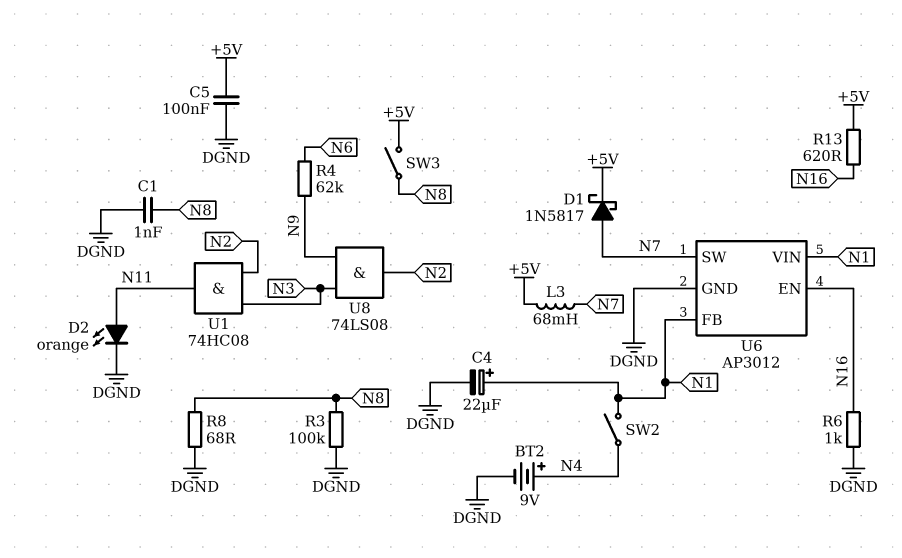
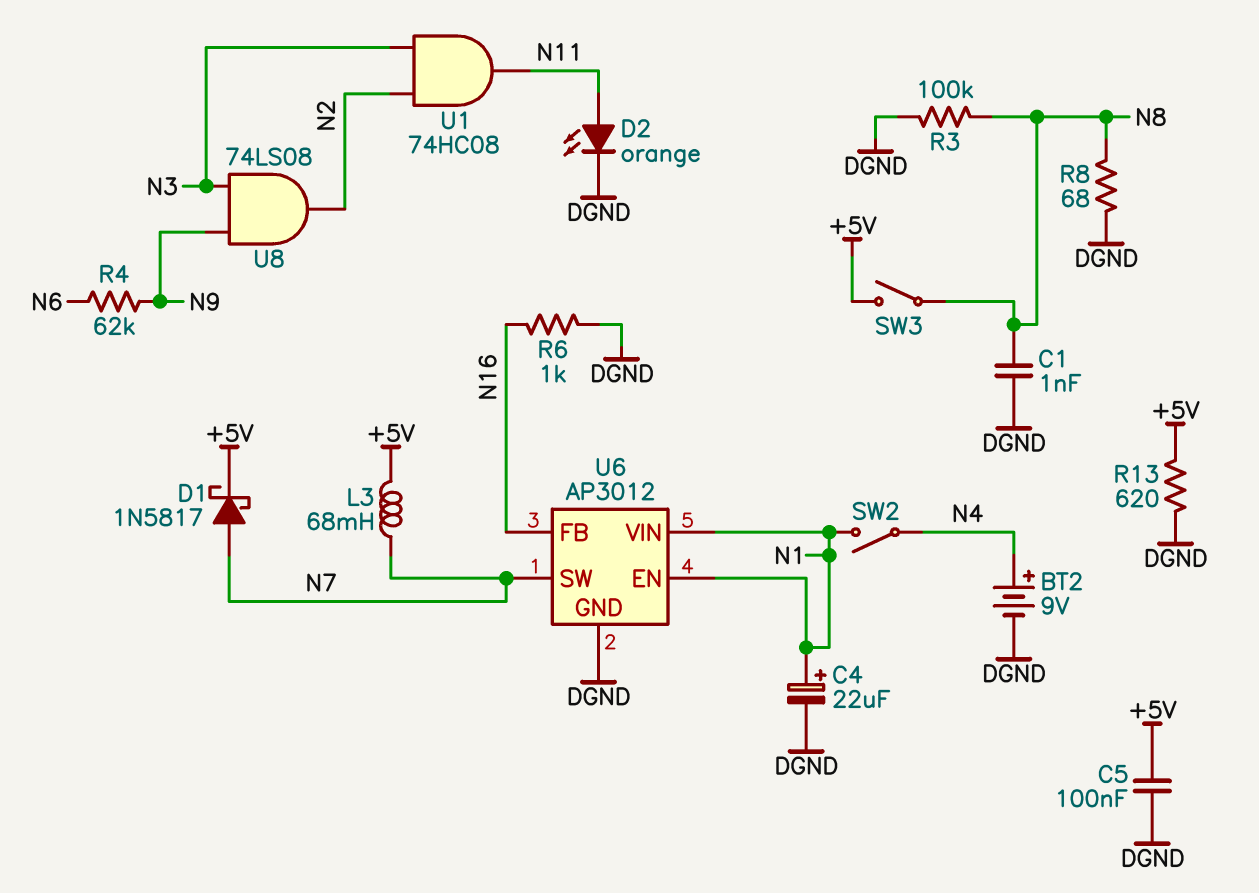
R13: 620 (+5V, N16) -> 620 (+5V, DGND)
U6 pin EN: N16 -> N1
U6 pin FB: N1 -> N16

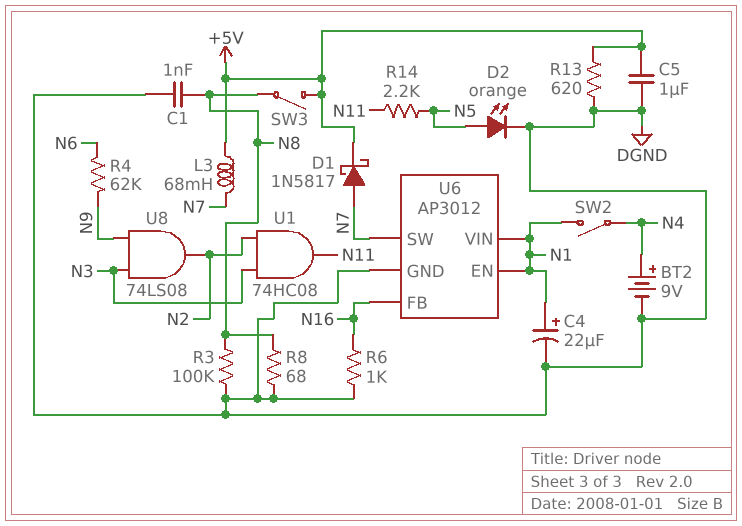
C5: 100nF (+5V, DGND) -> 1uF (+5V, DGND)
D2: LED orange (A N11, K DGND) -> LED orange (A N5, K DGND)
R14: none -> 2.2k (N5, N11)

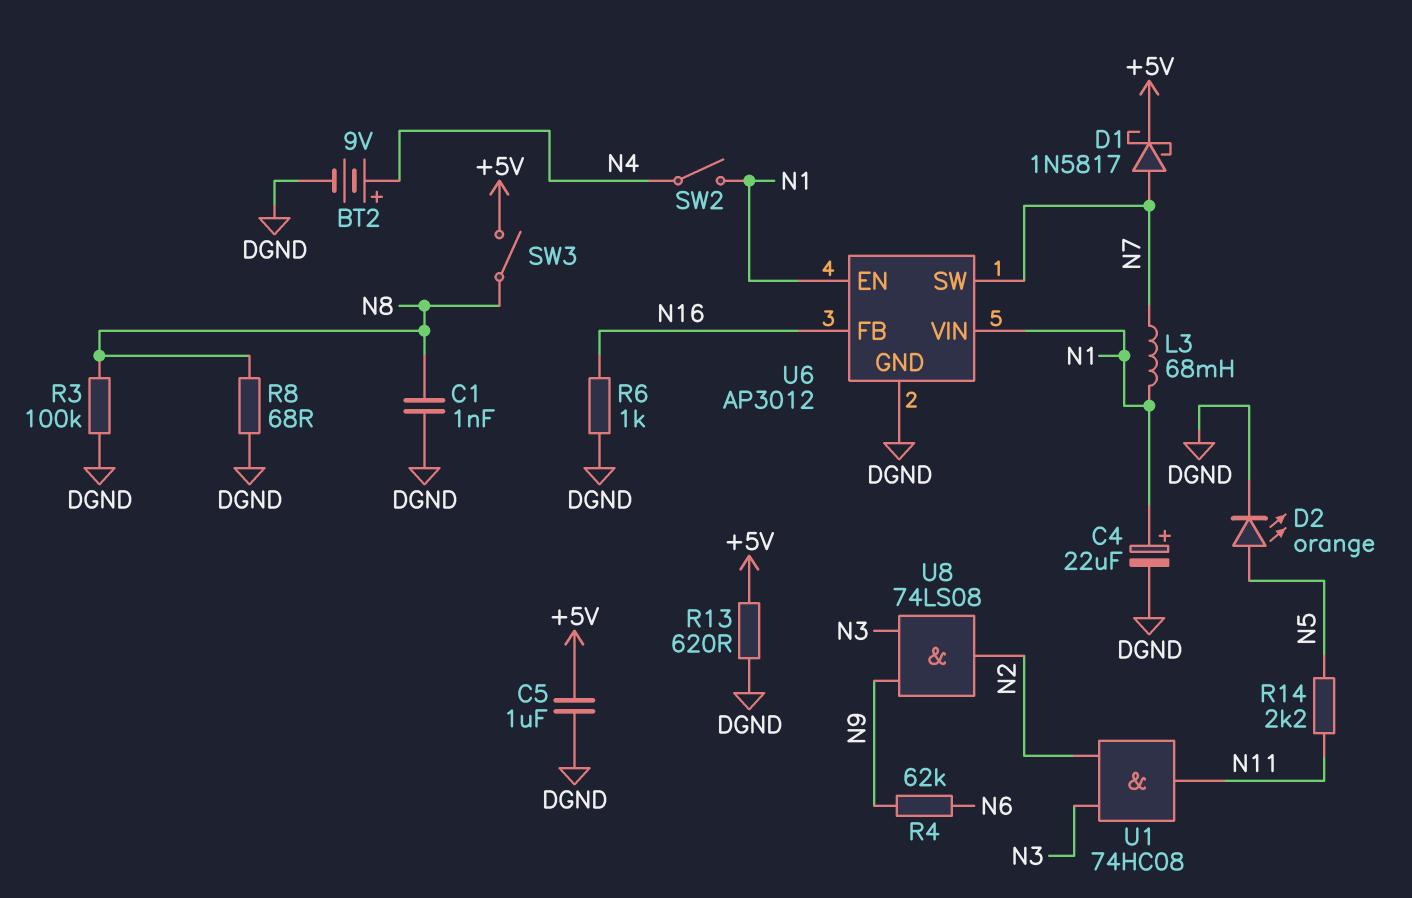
L3: 68mH (+5V, N7) -> 68mH (N1, N7)

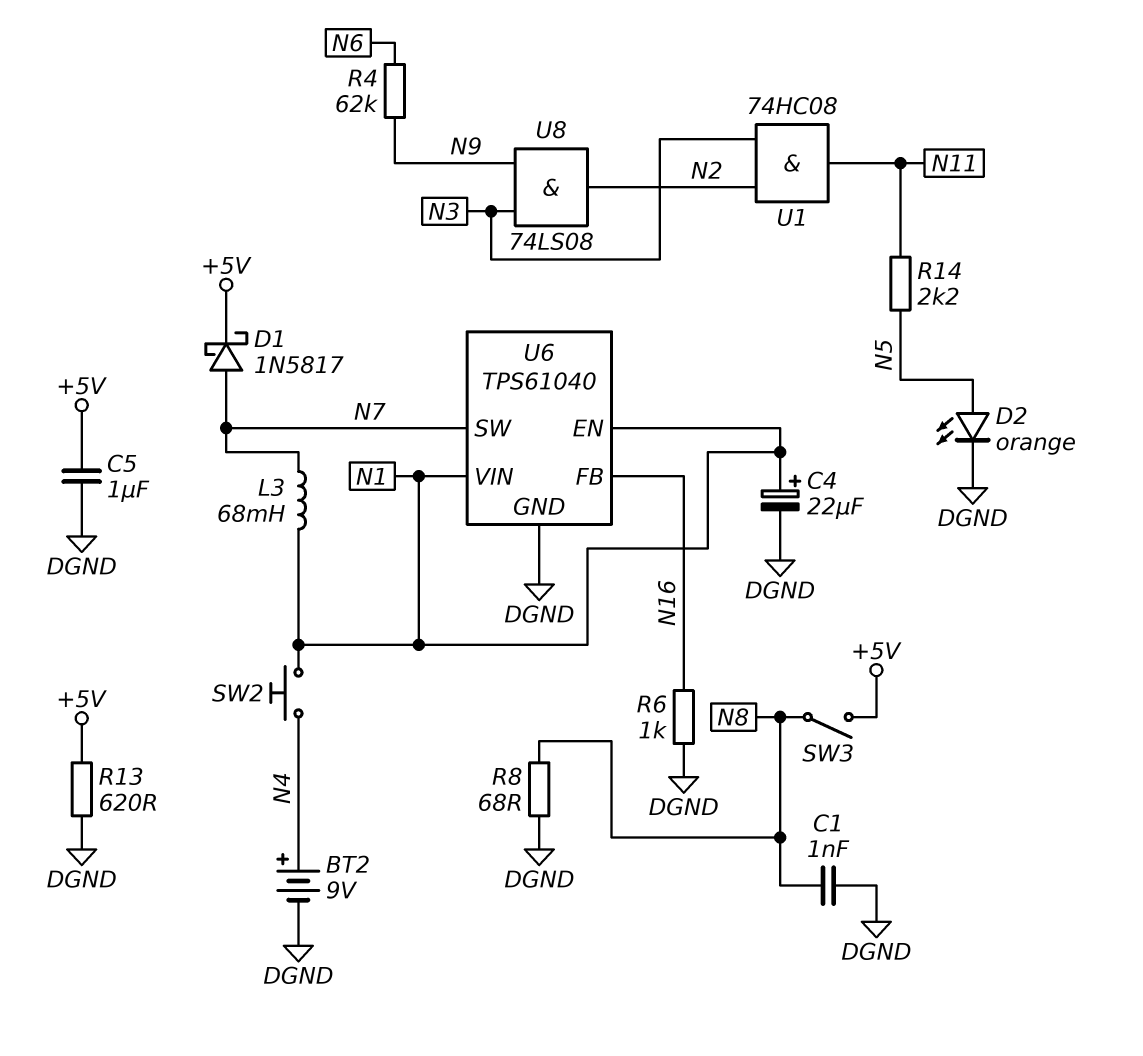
R3: 100k (DGND, N8) -> none
SW2: switch (N1, N4) -> button (N1, N4)
U6: AP3012 -> TPS61040

